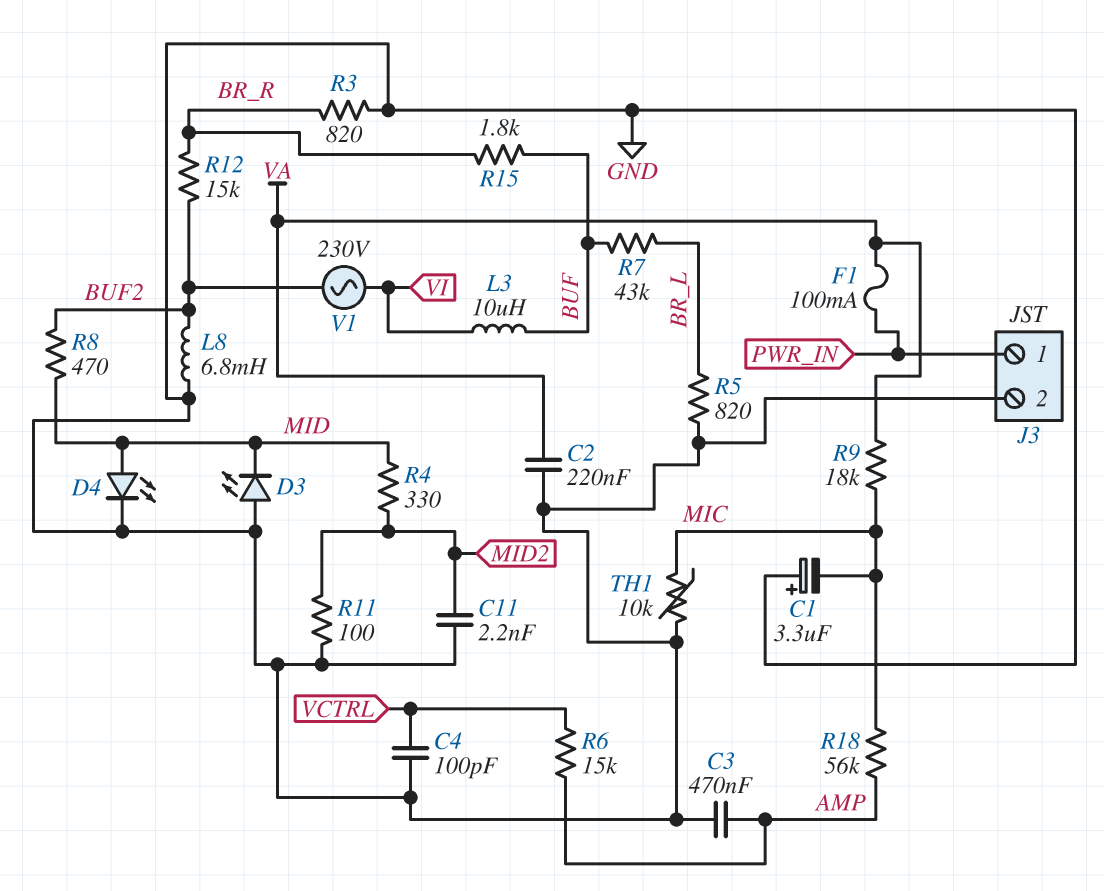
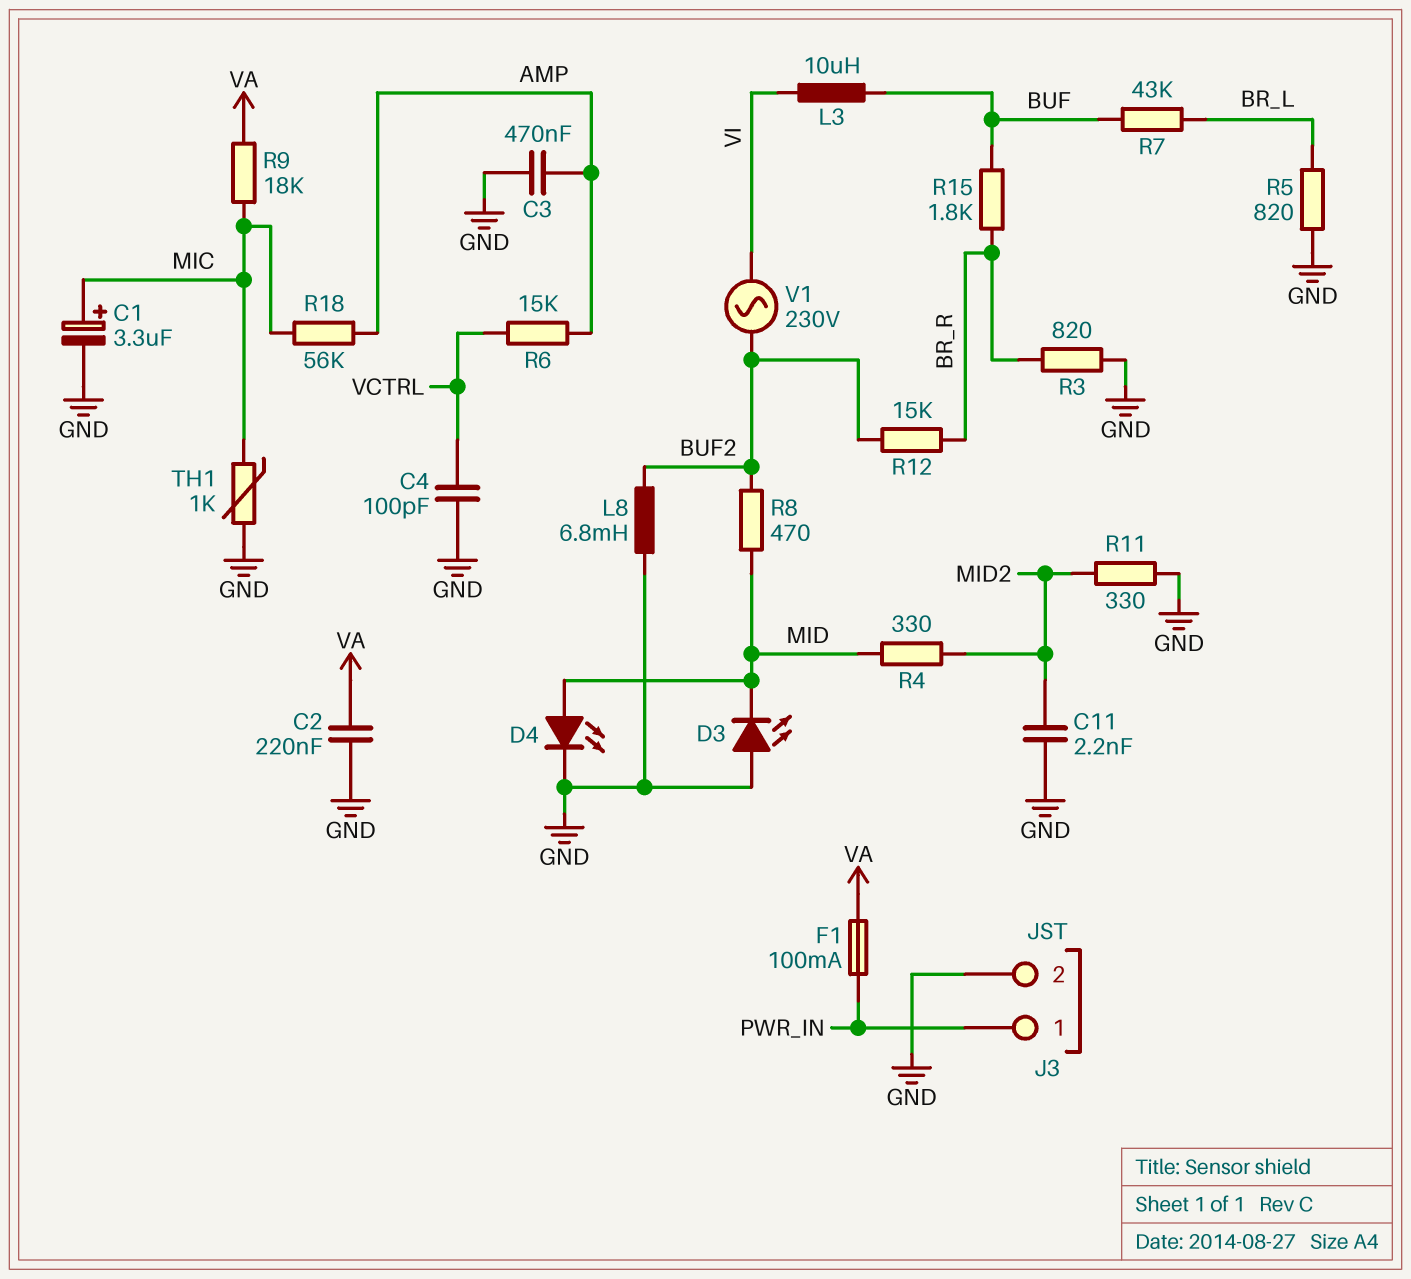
C1: 3.3uF (plus GND, minus MIC) -> 3.3uF (plus MIC, minus GND)
R11: 100 (GND, MID2) -> 330 (GND, MID2)
TH1: 10k (GND, MIC) -> 1k (GND, MIC)

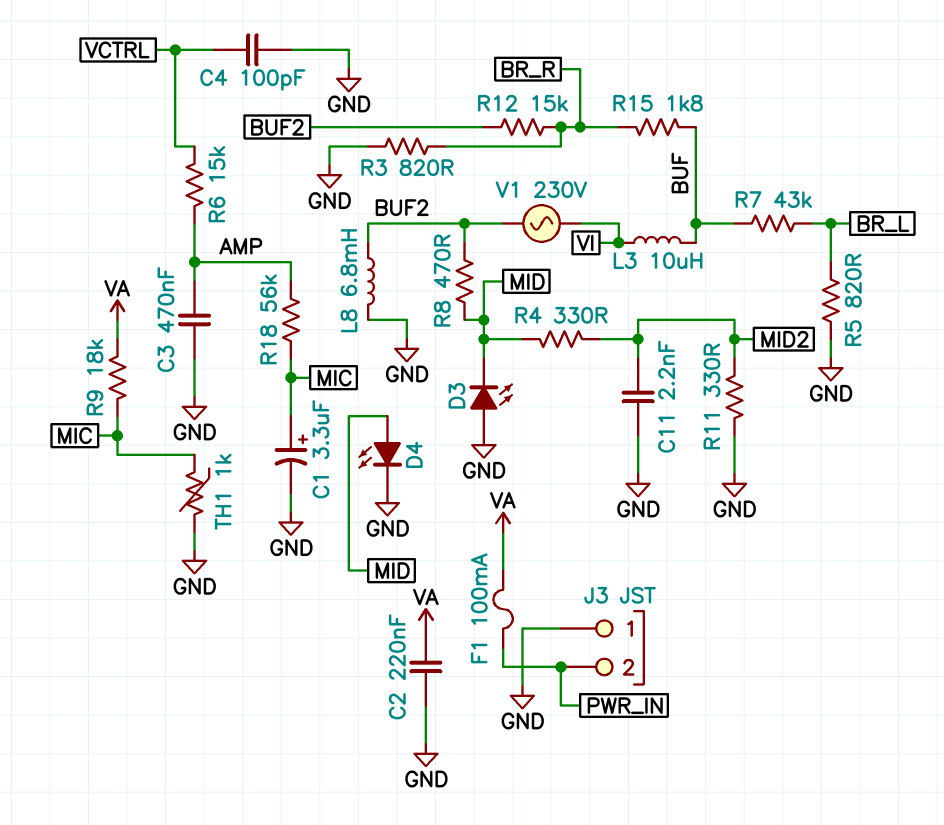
J3 pin 1: PWR_IN -> GND
J3 pin 2: GND -> PWR_IN

